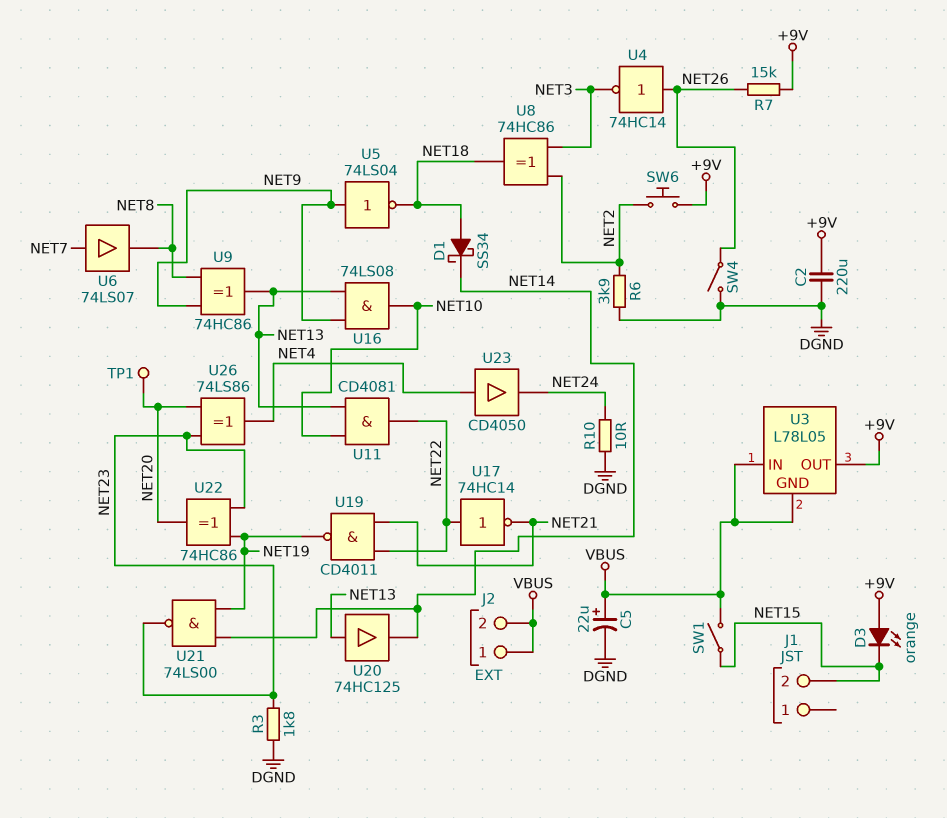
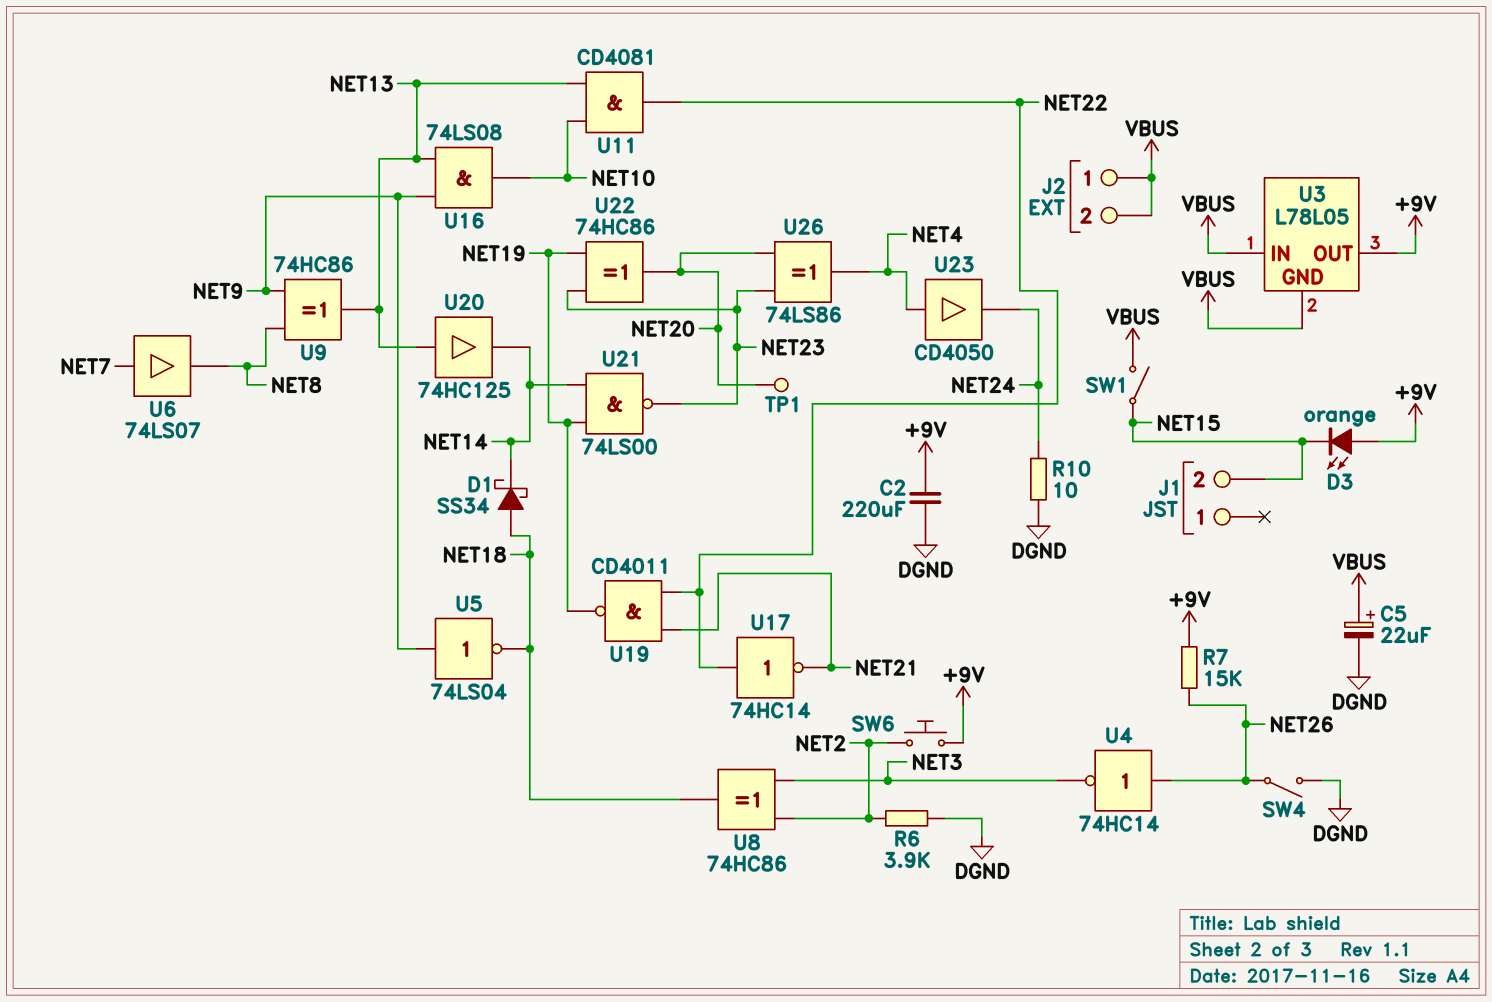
R3: 1.8k (DGND, NET23) -> none

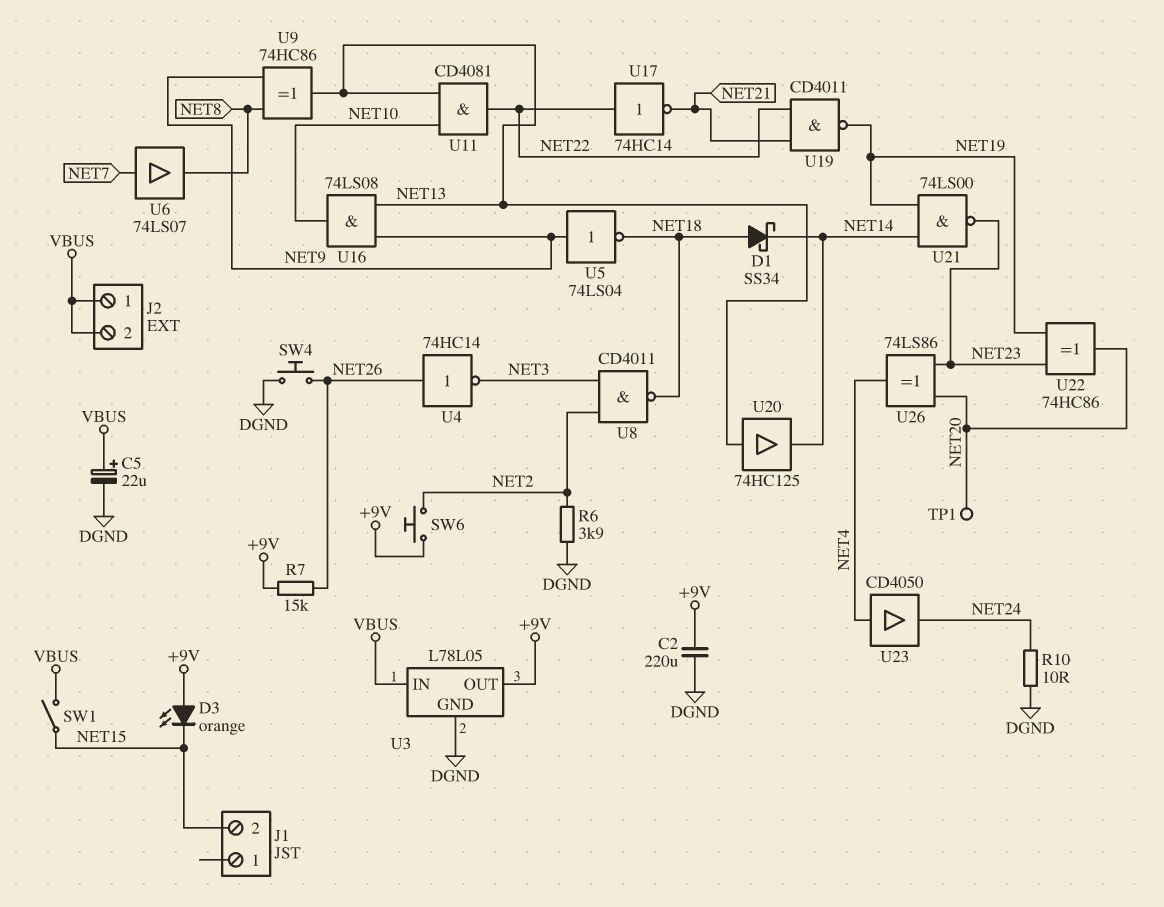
SW4: switch (DGND, NET26) -> button (DGND, NET26)
U3 pin GND: VBUS -> DGND
U8: XOR 74HC86 (in NET2, in NET3, out NET18) -> NAND CD4011 (in NET2, in NET3, out NET18)

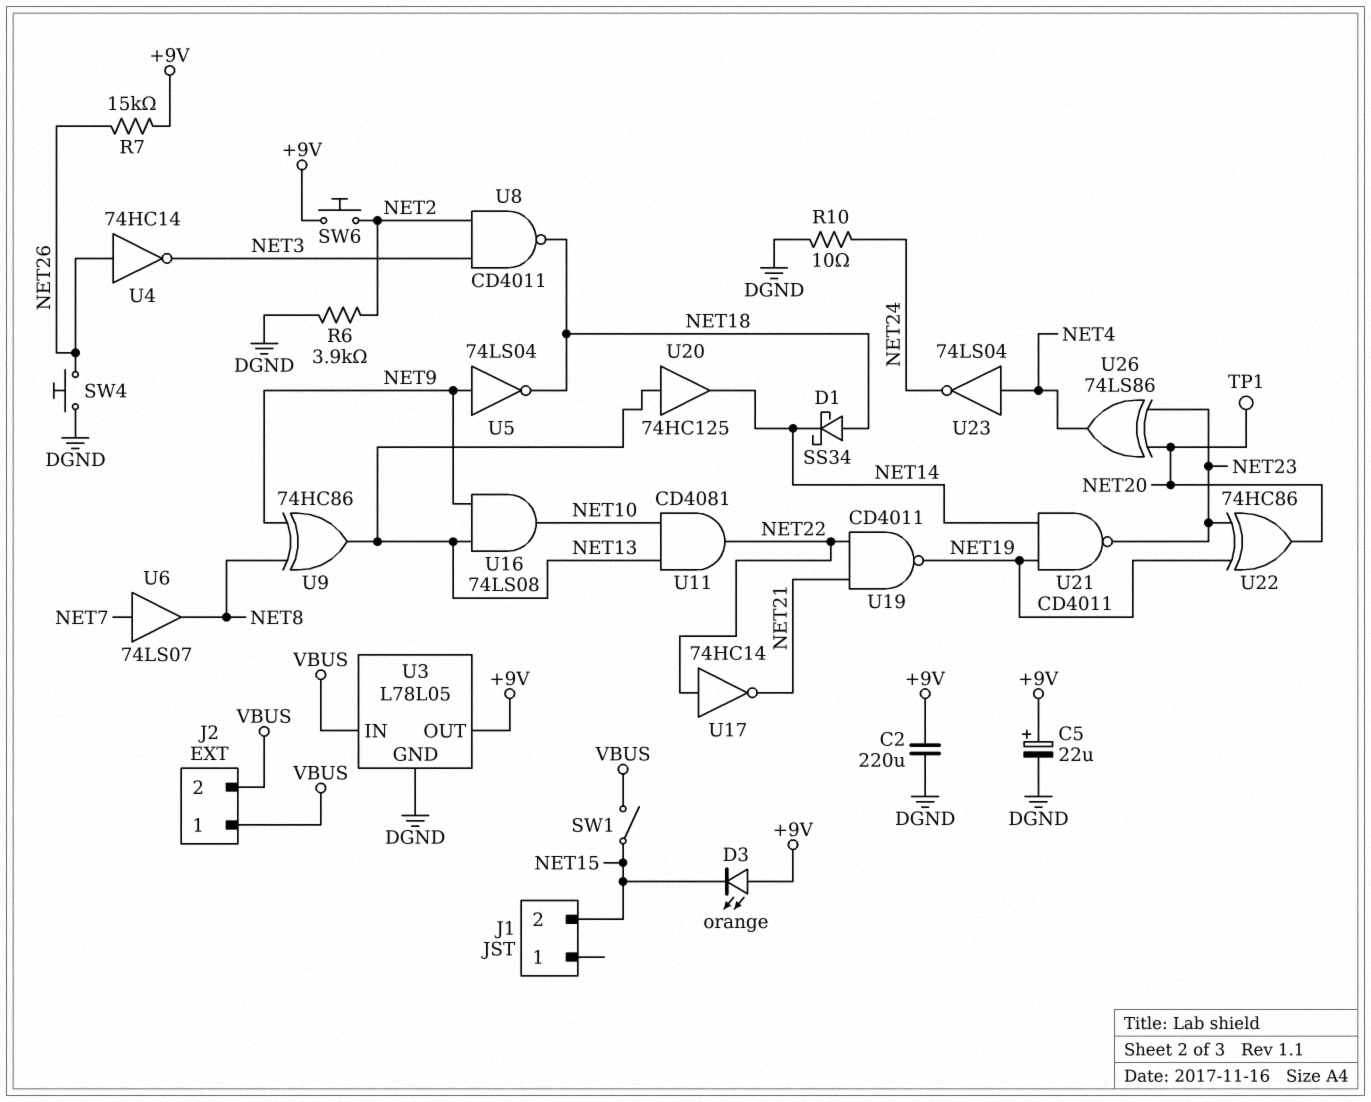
C5: 22uF (plus VBUS, minus DGND) -> 22uF (plus +9V, minus DGND)
U21: NAND 74LS00 (in NET14, in NET19, out NET23) -> NAND CD4011 (in NET14, in NET19, out NET23)
U23: buffer CD4050 (in NET4, out NET24) -> NOT 74LS04 (in NET4, out NET24)

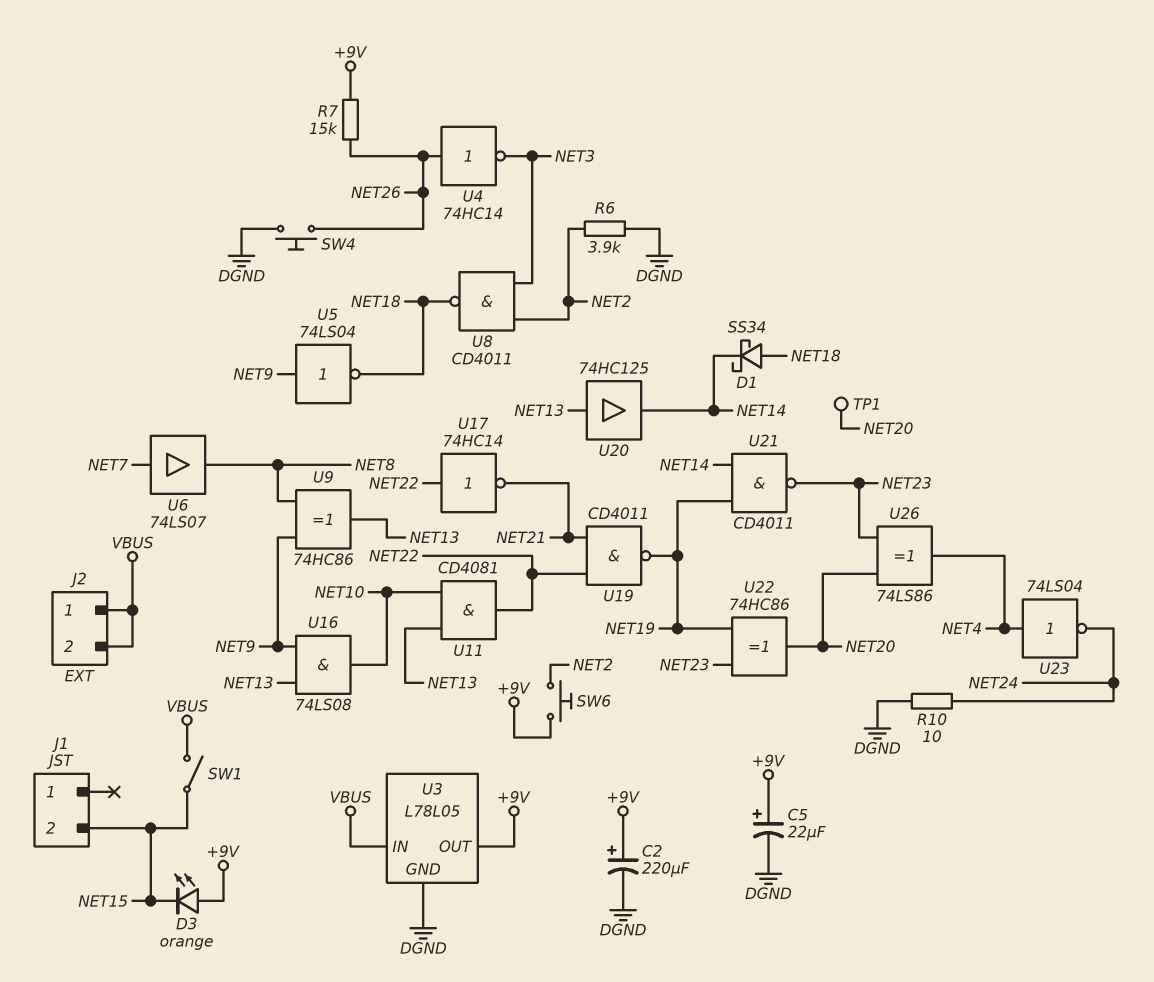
C2: 220uF (+9V, DGND) -> 220uF (plus +9V, minus DGND)

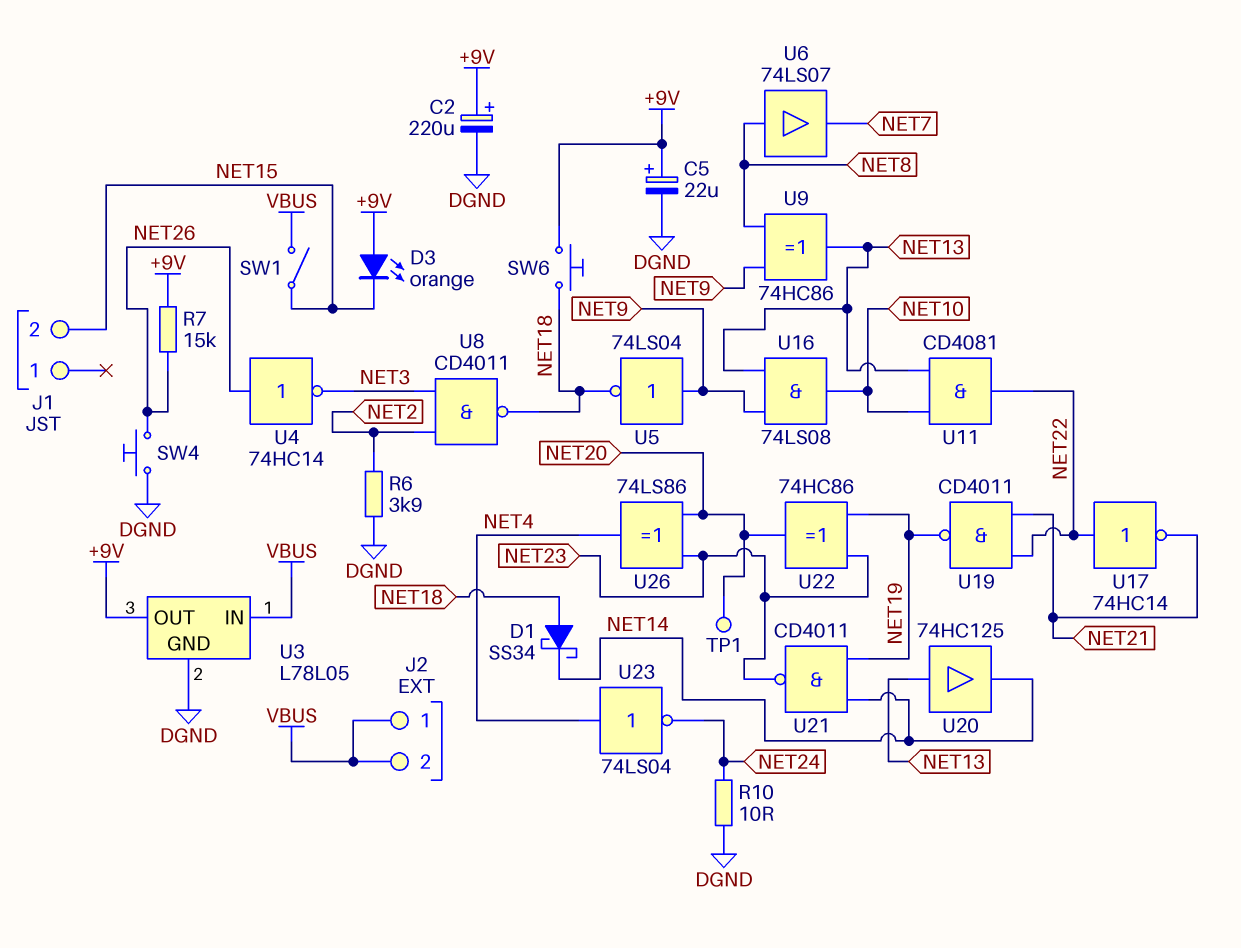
SW6: button (+9V, NET2) -> button (+9V, NET18)
U6: buffer 74LS07 (in NET7, out NET8) -> buffer 74LS07 (in NET8, out NET7)

